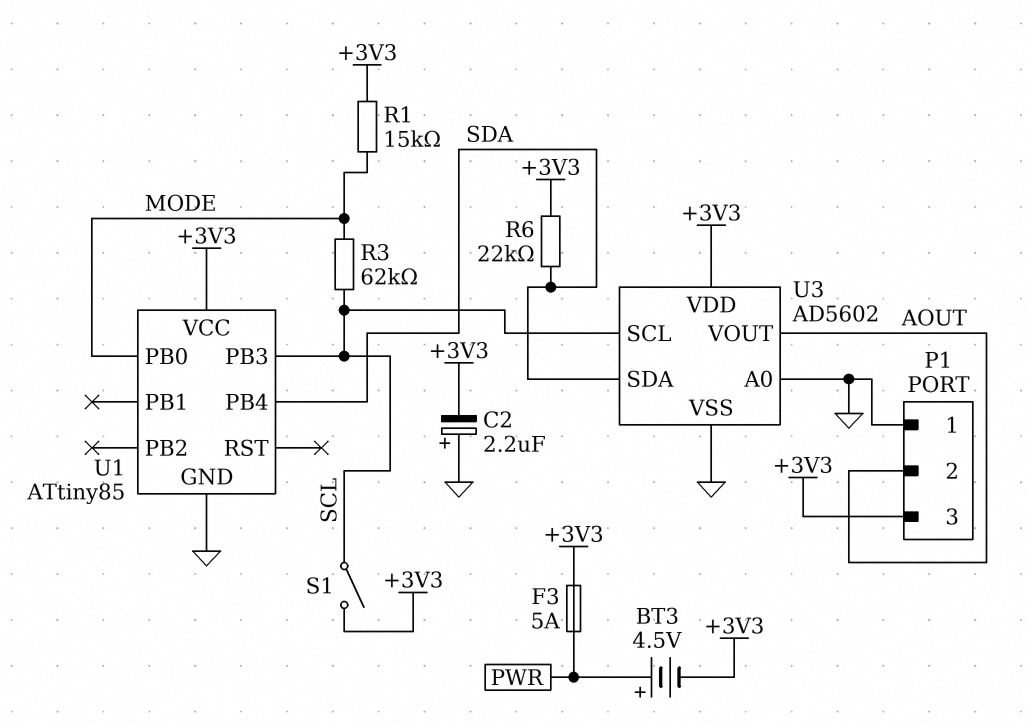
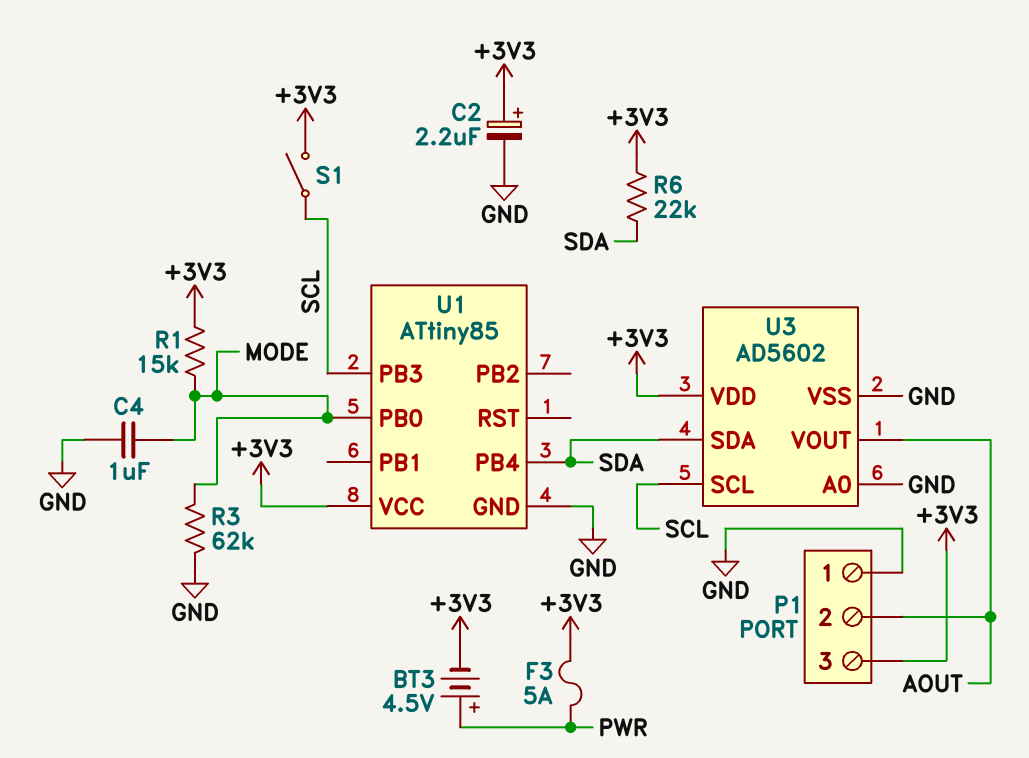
C2: 2.2uF (plus GND, minus +3V3) -> 2.2uF (plus +3V3, minus GND)
C4: none -> 1uF (GND, MODE)
R3: 62k (MODE, SCL) -> 62k (GND, MODE)

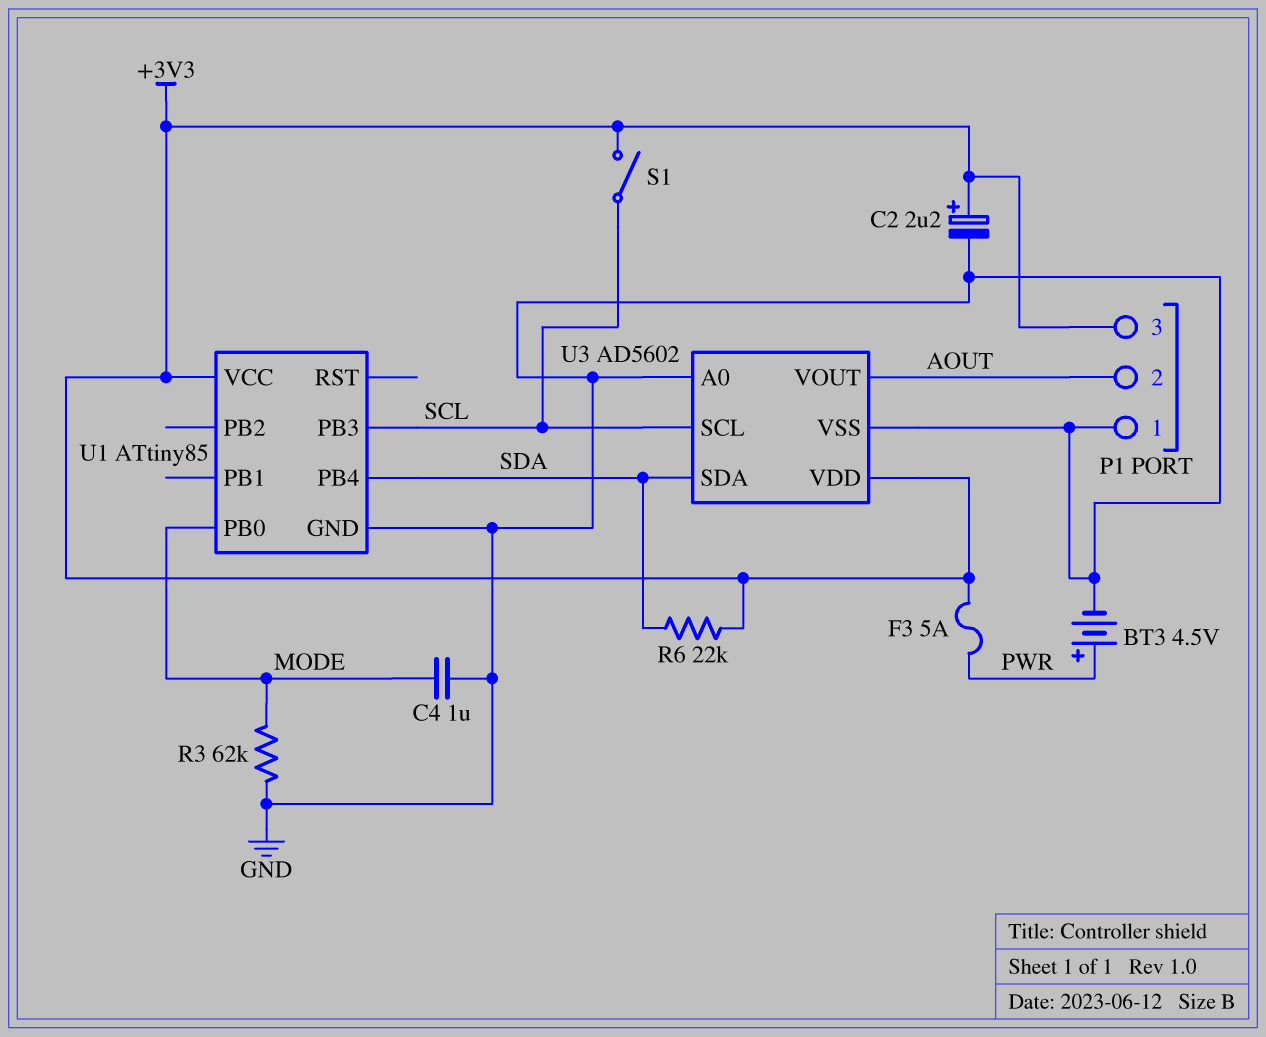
BT3: 4.5V (plus PWR, minus +3V3) -> 4.5V (plus PWR, minus GND)
R1: 15k (+3V3, MODE) -> none

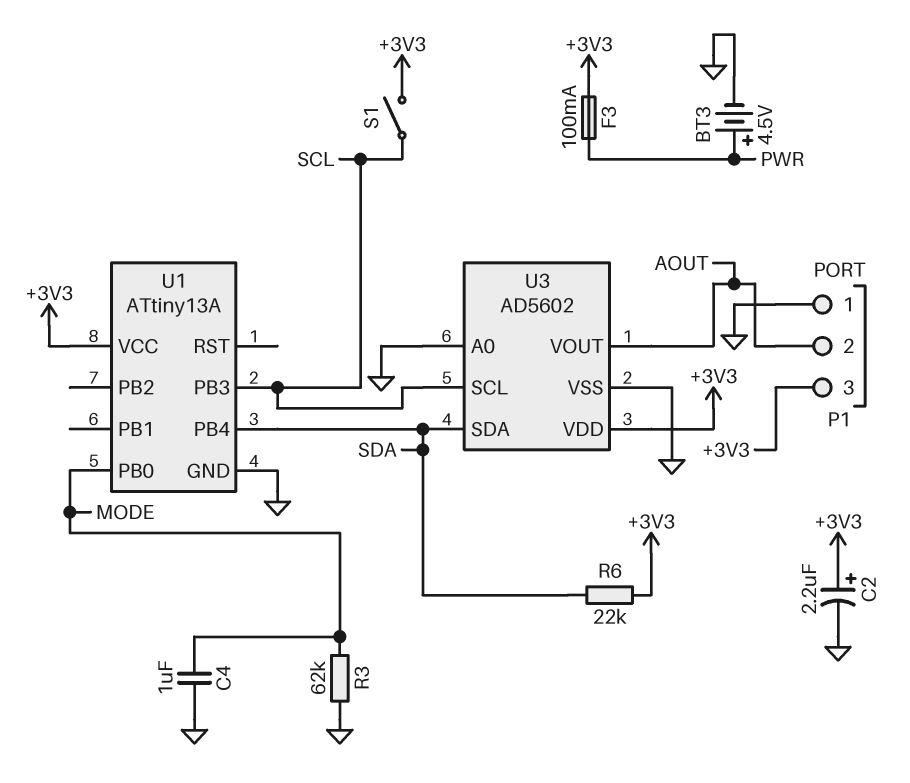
F3: 5A (+3V3, PWR) -> 100mA (+3V3, PWR)
U1: ATtiny85 -> ATtiny13A

